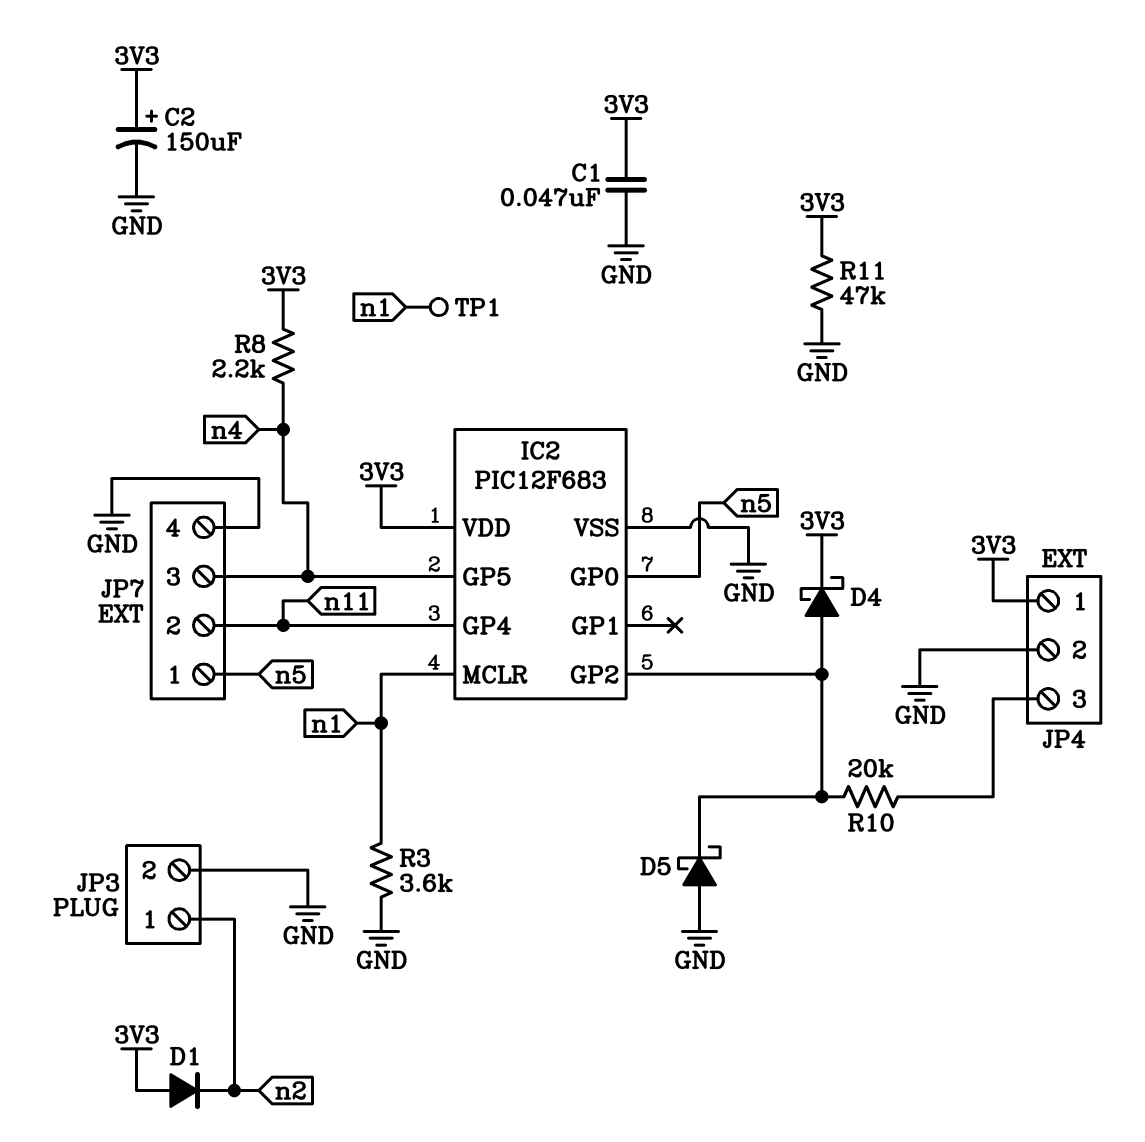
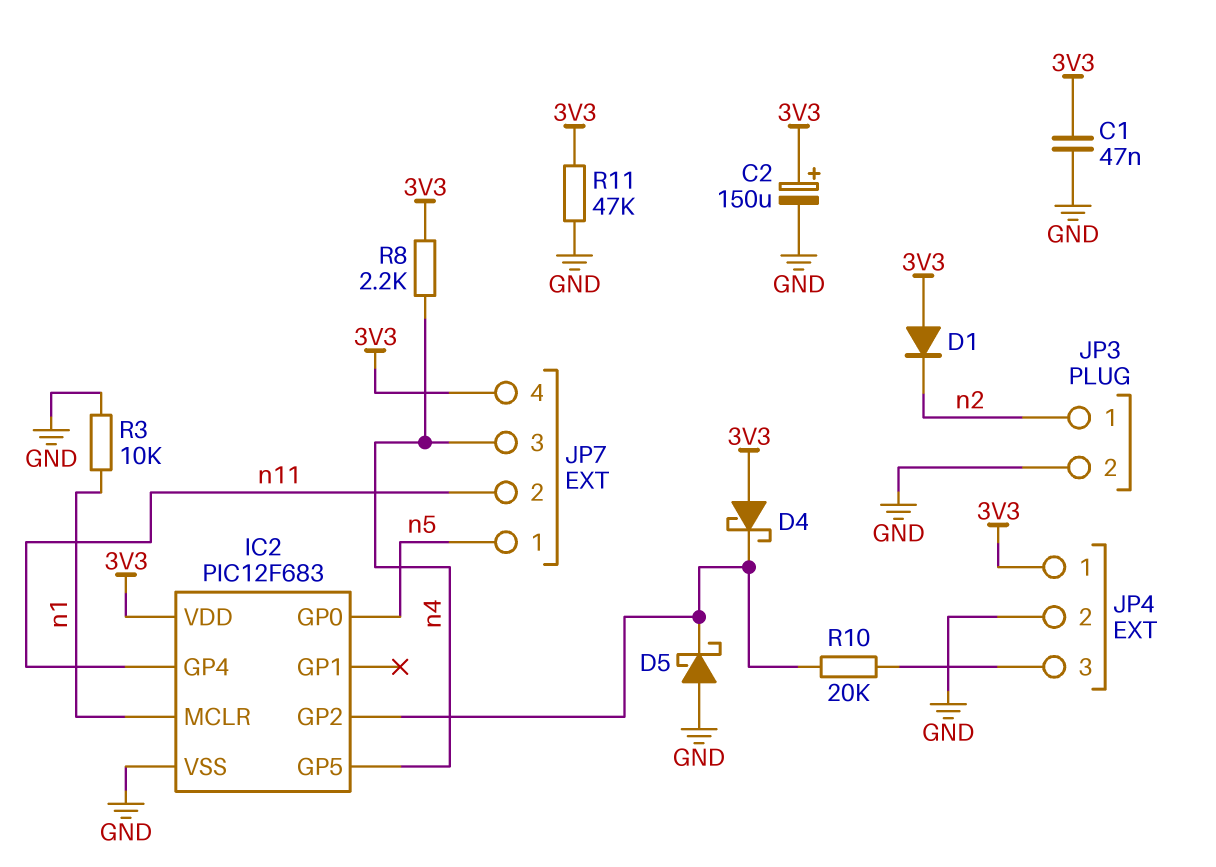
D4: schottky (A IC2/GP2, K 3V3) -> schottky (A 3V3, K IC2/GP2)
JP7 pin 4: GND -> 3V3
R3: 3.6k (GND, n1) -> 10k (GND, n1)
TP1: test point (n1) -> none

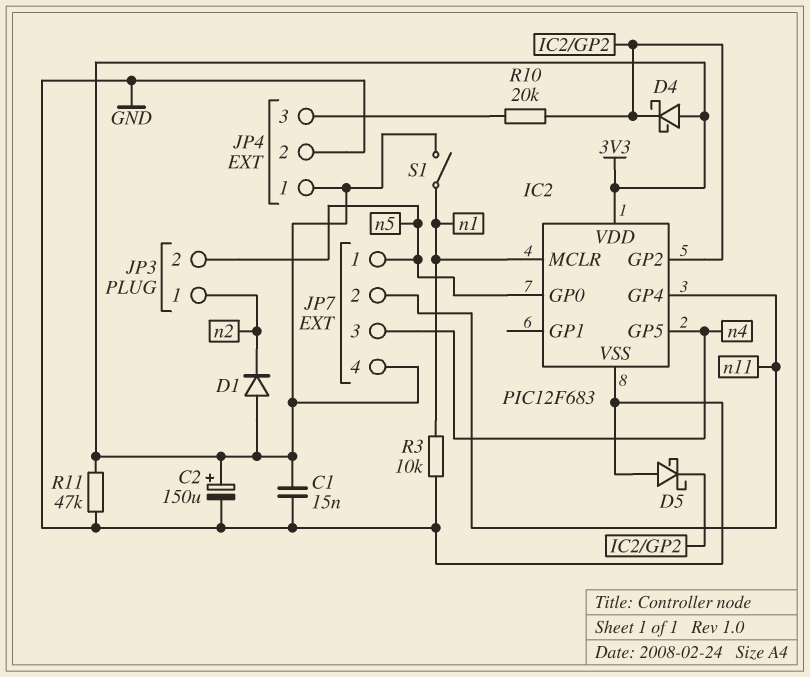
C1: 47nF (3V3, GND) -> 15nF (3V3, GND)
JP3 pin 2: GND -> n5
R8: 2.2k (3V3, n4) -> none
S1: none -> switch (3V3, n1)

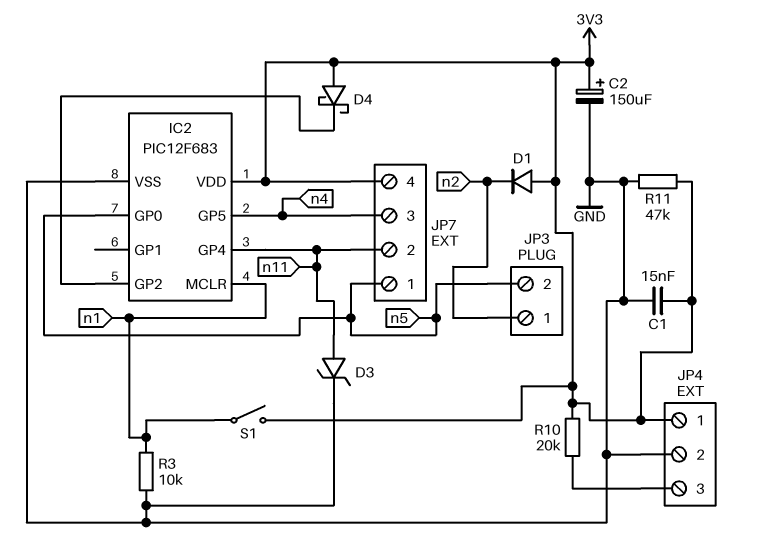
D3: none -> zener (A n11, K GND)
D5: schottky (A GND, K IC2/GP2) -> none
R10: 20k (IC2/GP2, JP4/3) -> 20k (3V3, JP4/3)

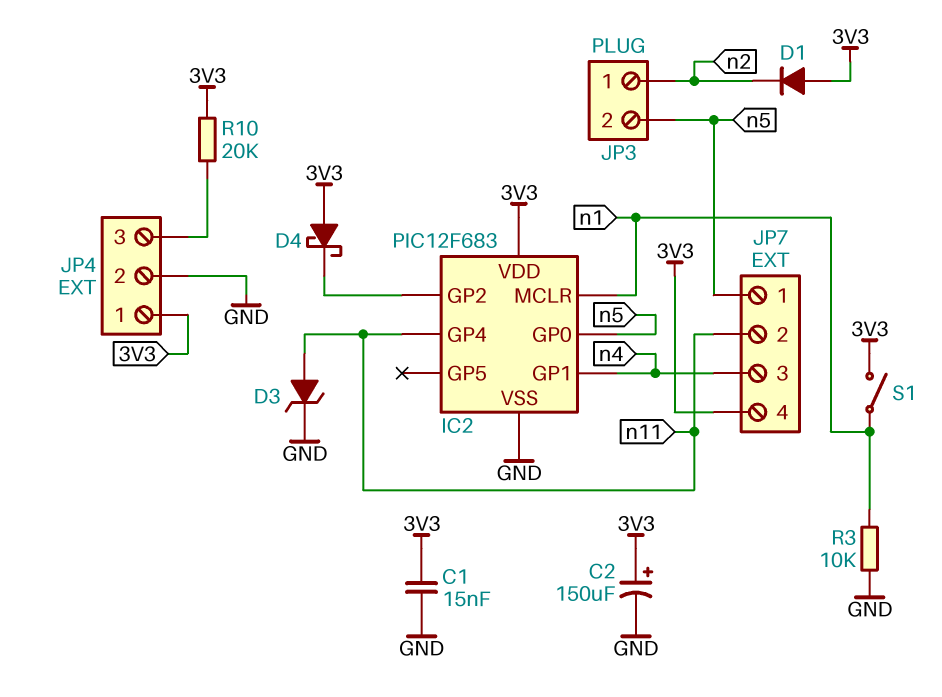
IC2 pin GP1: none -> n4
IC2 pin GP5: n4 -> none
R11: 47k (3V3, GND) -> none

